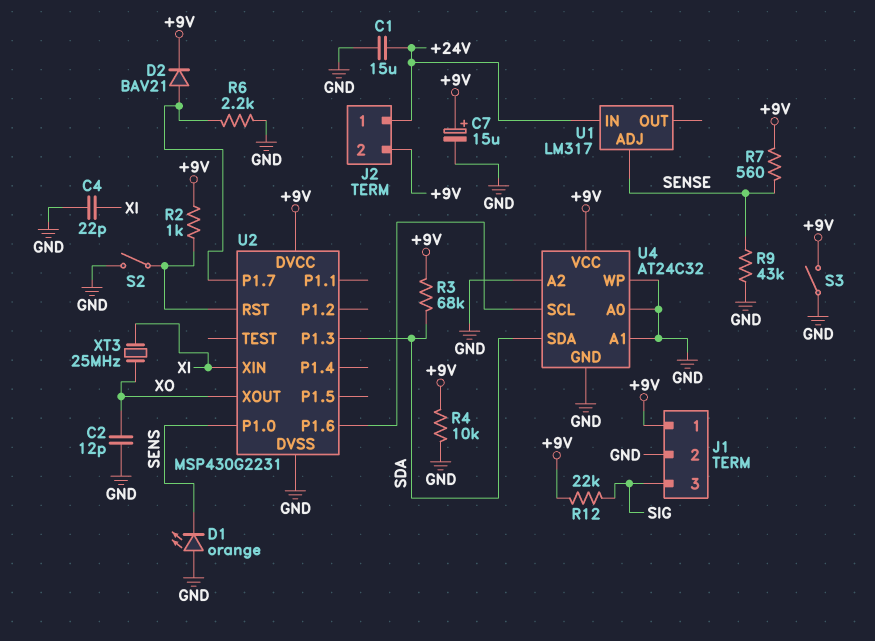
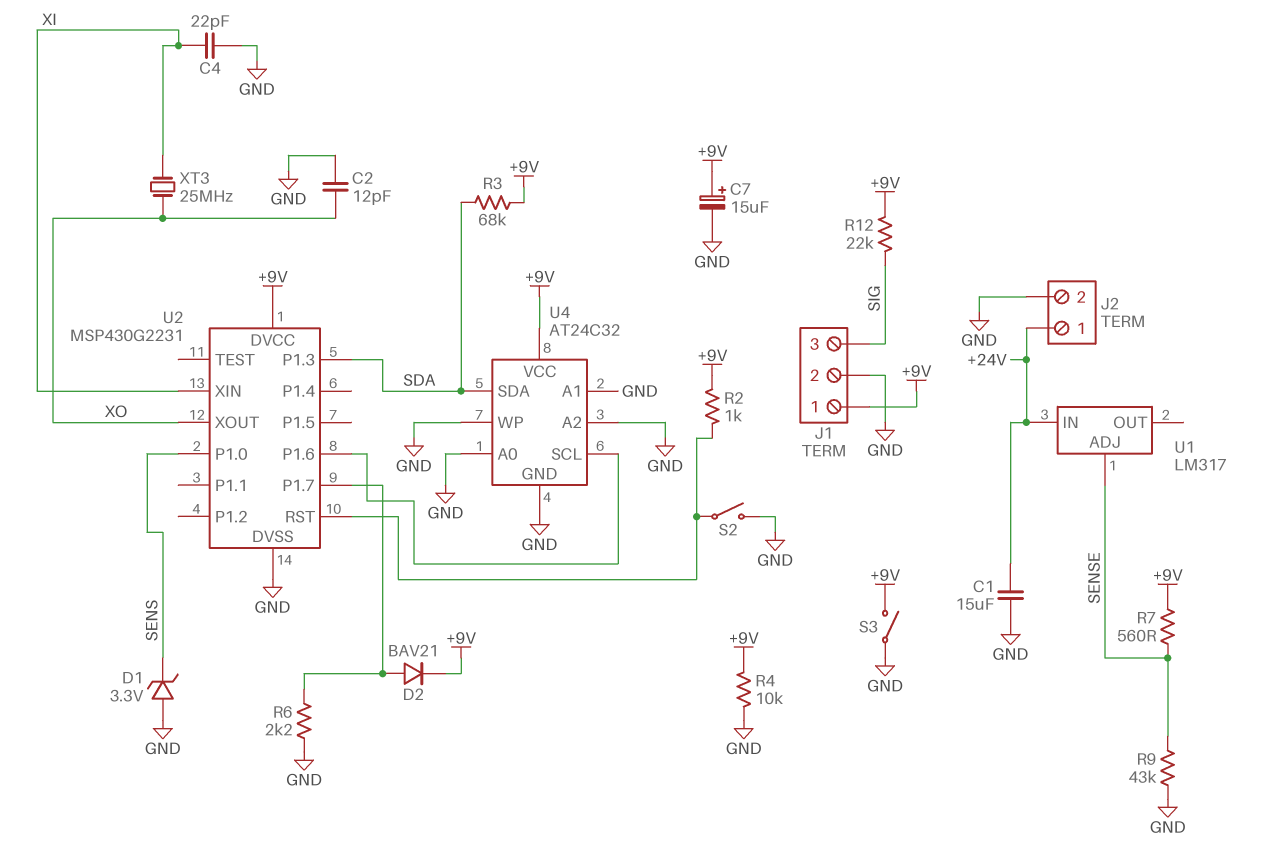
D1: LED orange (A GND, K SENS) -> zener 3.3V (A GND, K SENS)
J2 pin 2: +9V -> GND

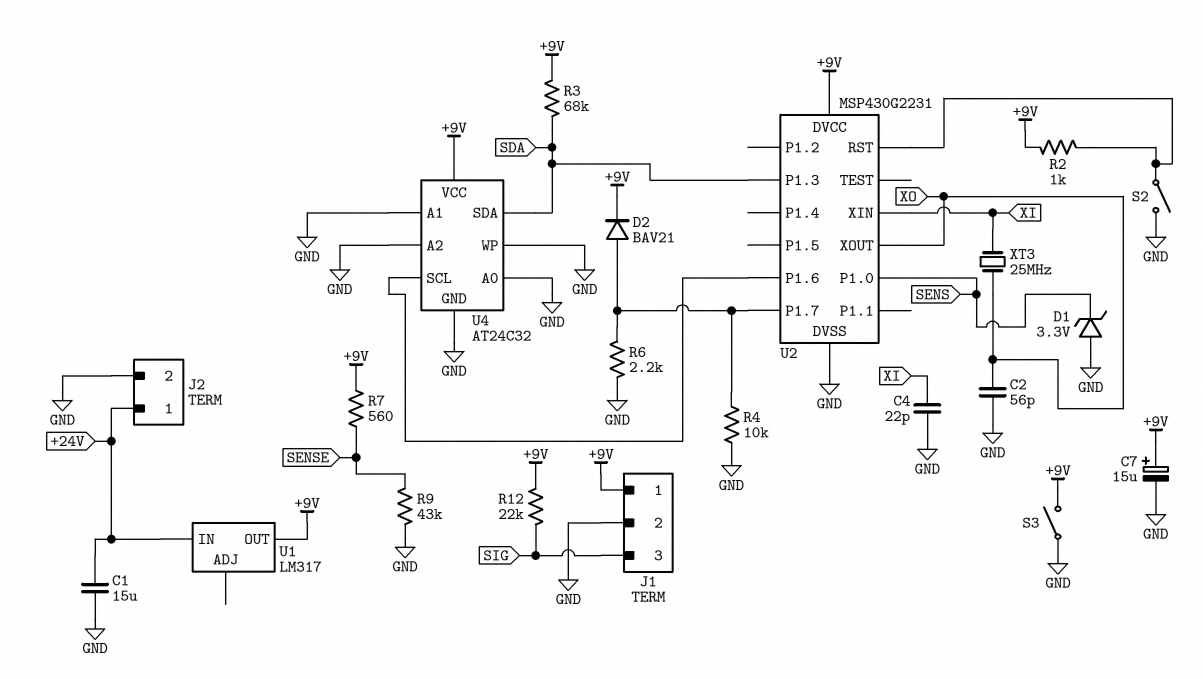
C2: 12pF (GND, XO) -> 56pF (GND, XO)
R4: 10k (+9V, GND) -> 10k (GND, U2/P1.7)
U1 pin ADJ: SENSE -> none
U1 pin OUT: none -> +9V

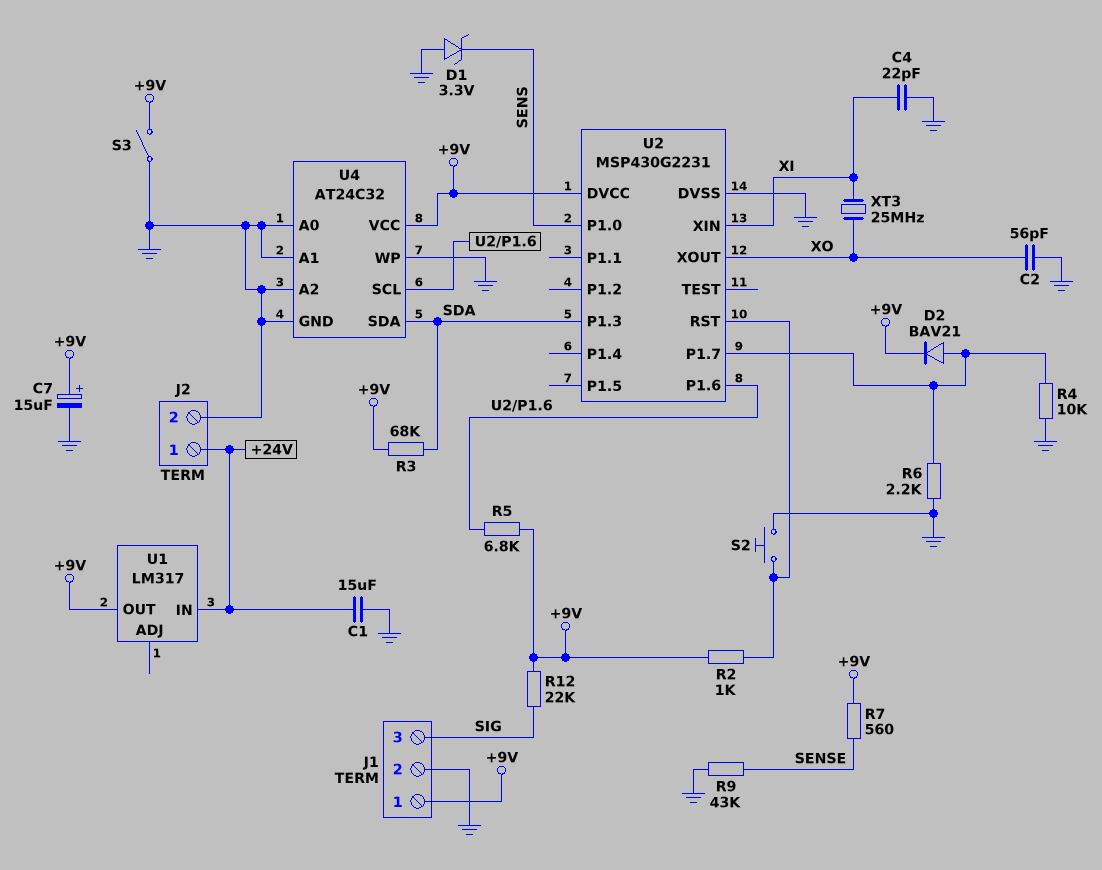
R5: none -> 6.8k (+9V, U2/P1.6)
S2: switch (GND, U2/RST) -> button (GND, U2/RST)

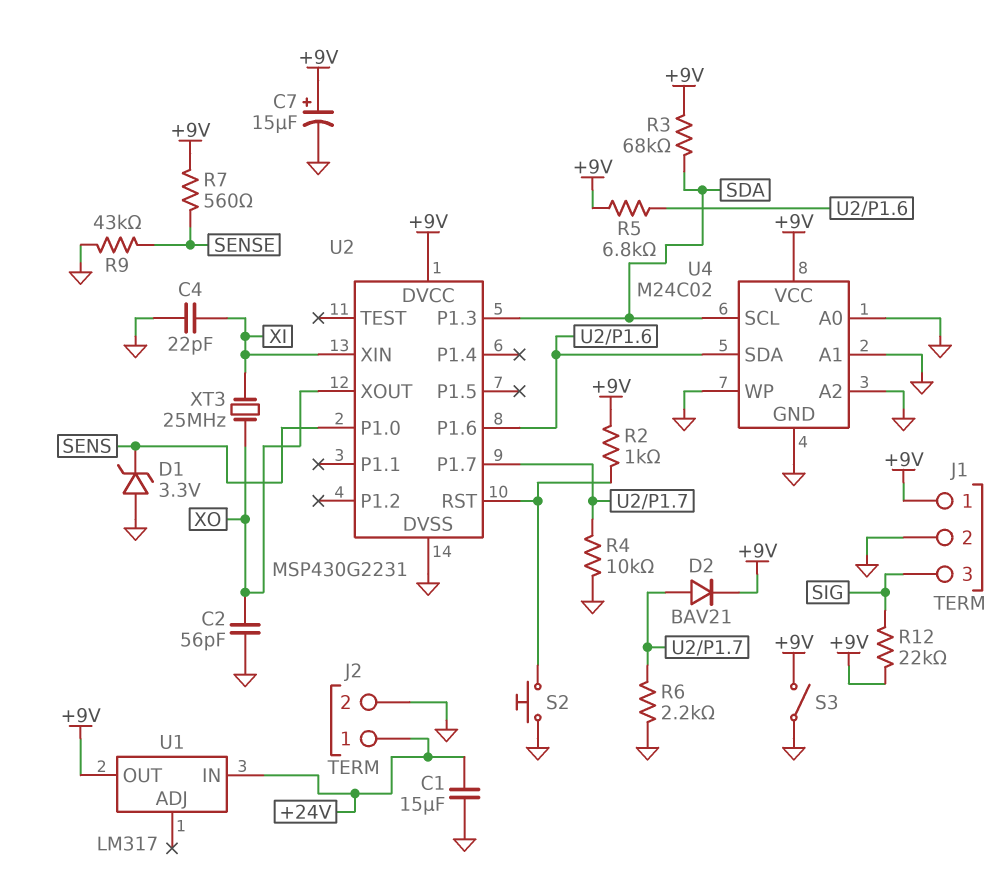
U4: AT24C32 -> M24C02
U4 pin SCL: U2/P1.6 -> SDA
U4 pin SDA: SDA -> U2/P1.6

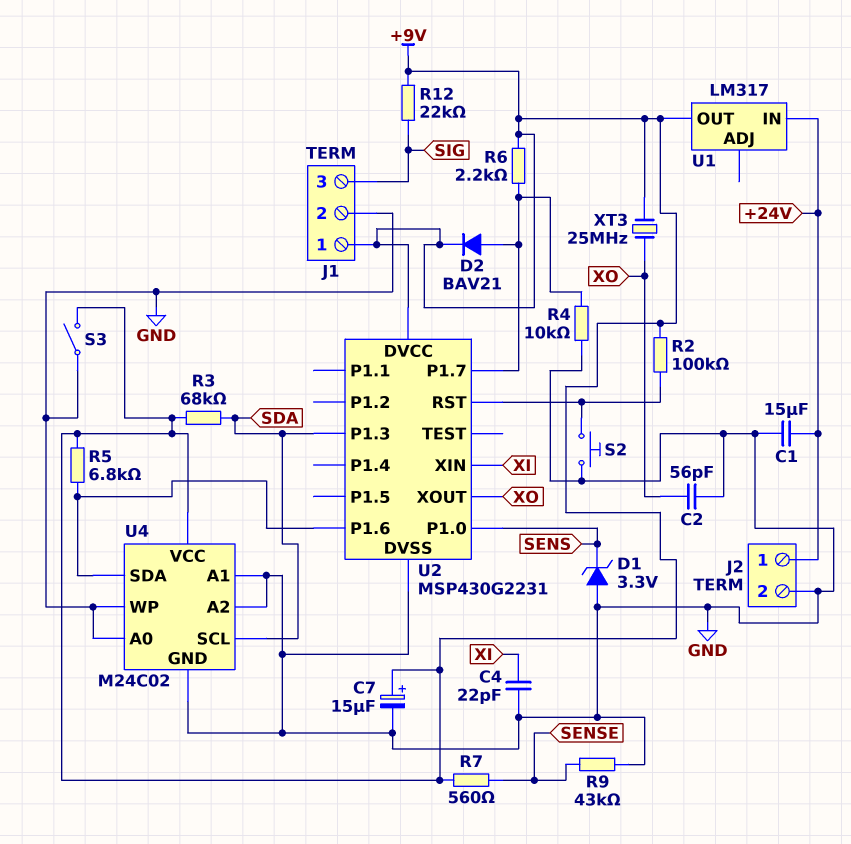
R2: 1k (+9V, U2/RST) -> 100k (+9V, U2/RST)
R6: 2.2k (GND, U2/P1.7) -> 2.2k (+9V, U2/P1.7)
XT3: 25MHz (XI, XO) -> 25MHz (+9V, XO)

